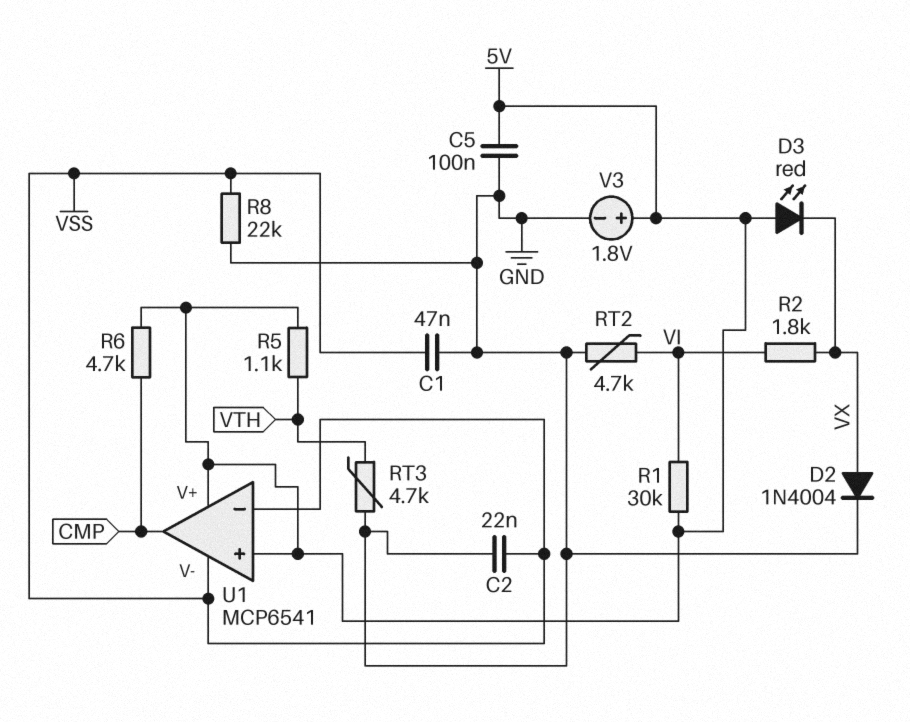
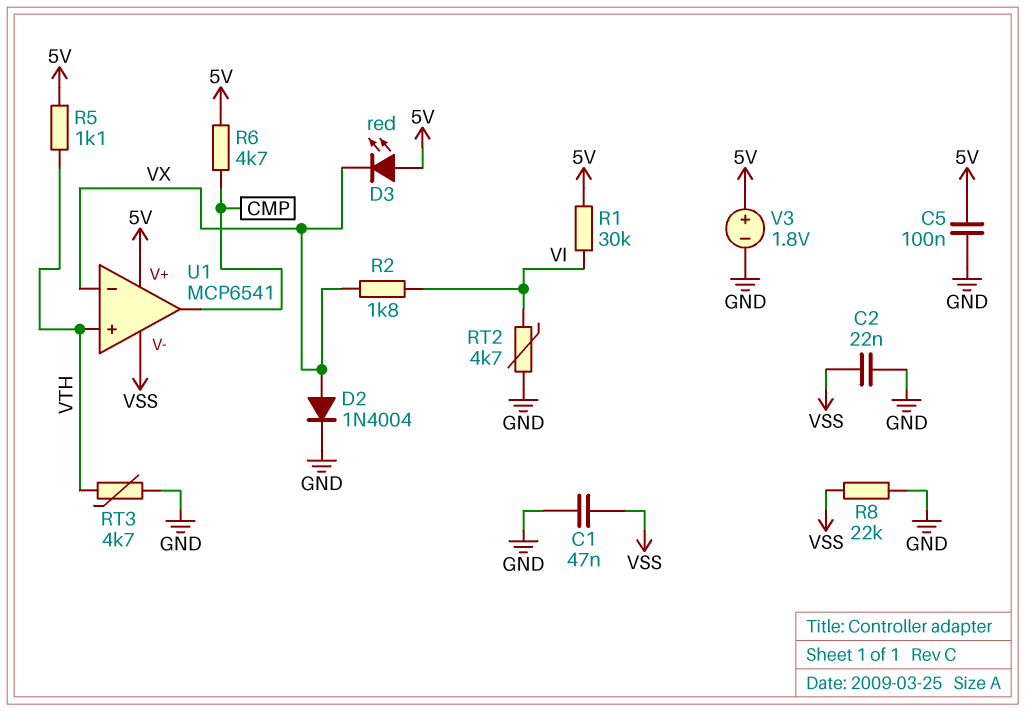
U1 pin in+: 5V -> VTH
U1 pin in-: VSS -> VX

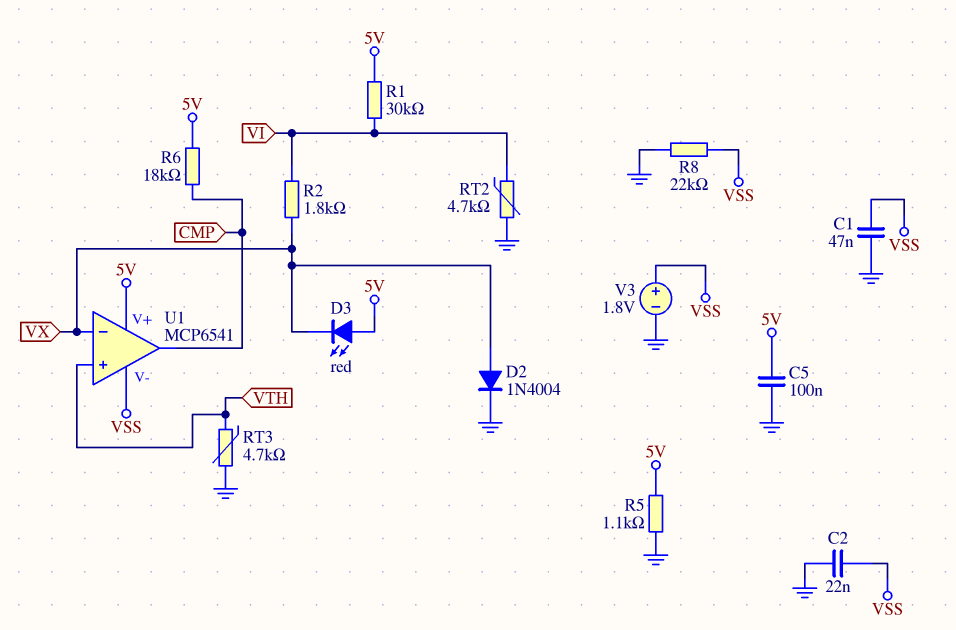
R5: 1.1k (5V, VTH) -> 1.1k (5V, GND)
R6: 4.7k (5V, CMP) -> 18k (5V, CMP)
V3: 1.8V (plus 5V, minus GND) -> 1.8V (plus VSS, minus GND)

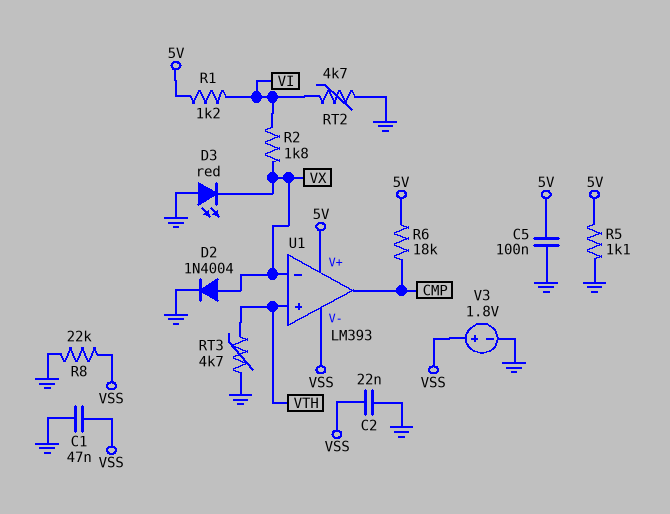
D3: LED red (A 5V, K VX) -> LED red (A GND, K VX)
R1: 30k (5V, VI) -> 1.2k (5V, VI)
U1: MCP6541 -> LM393

